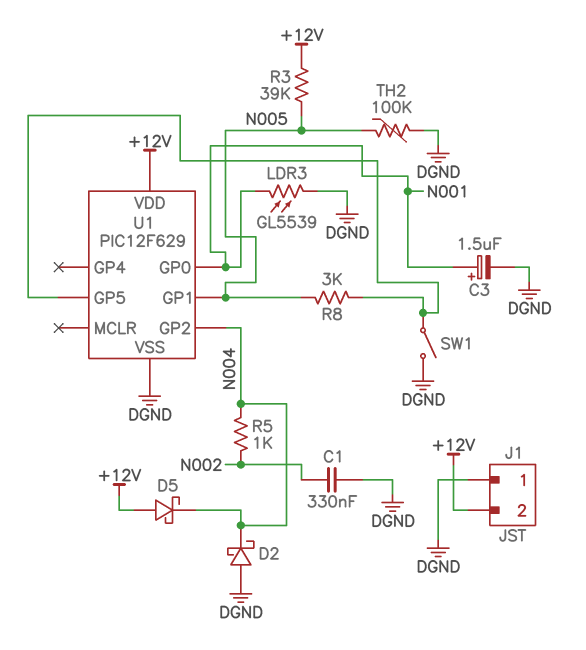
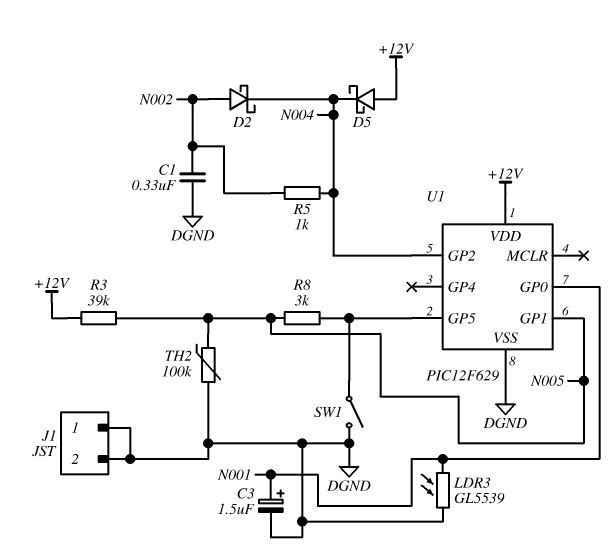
D2: schottky (A DGND, K N004) -> schottky (A N002, K N004)
J1 pin 2: +12V -> DGND

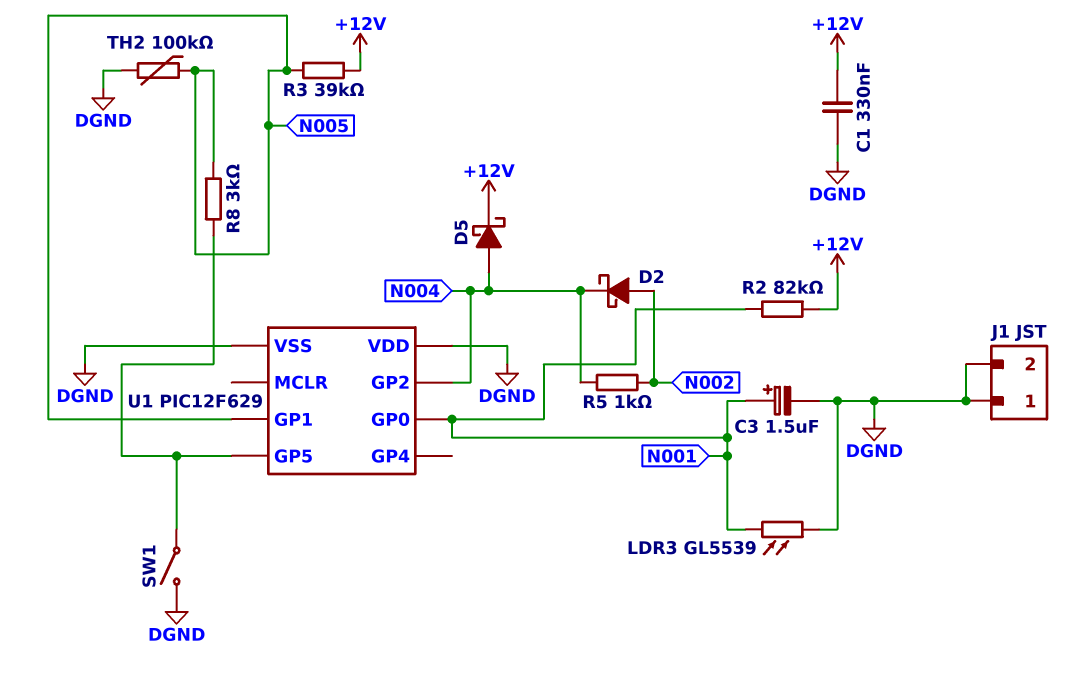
C1: 330nF (DGND, N002) -> 330nF (+12V, DGND)
D5: schottky (A +12V, K N004) -> schottky (A N004, K +12V)
R2: none -> 82k (+12V, N001)
U1 pin VDD: +12V -> DGND

